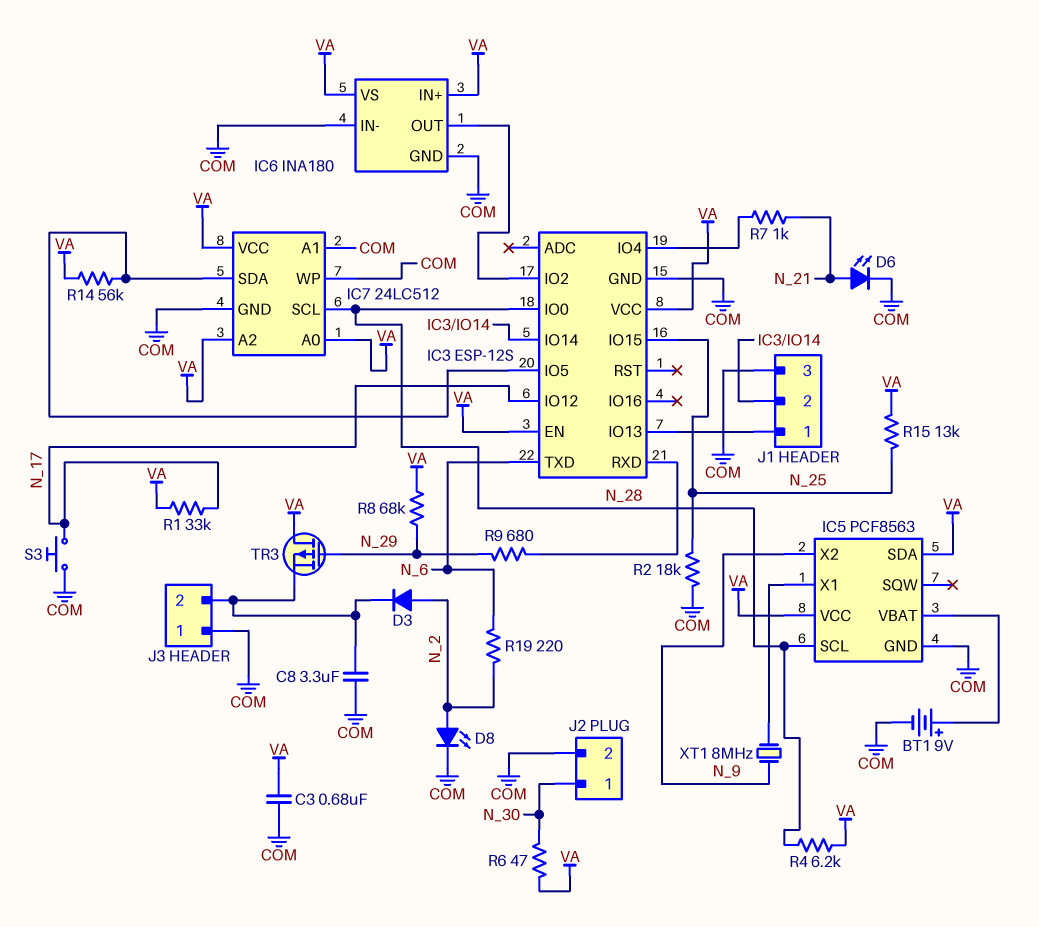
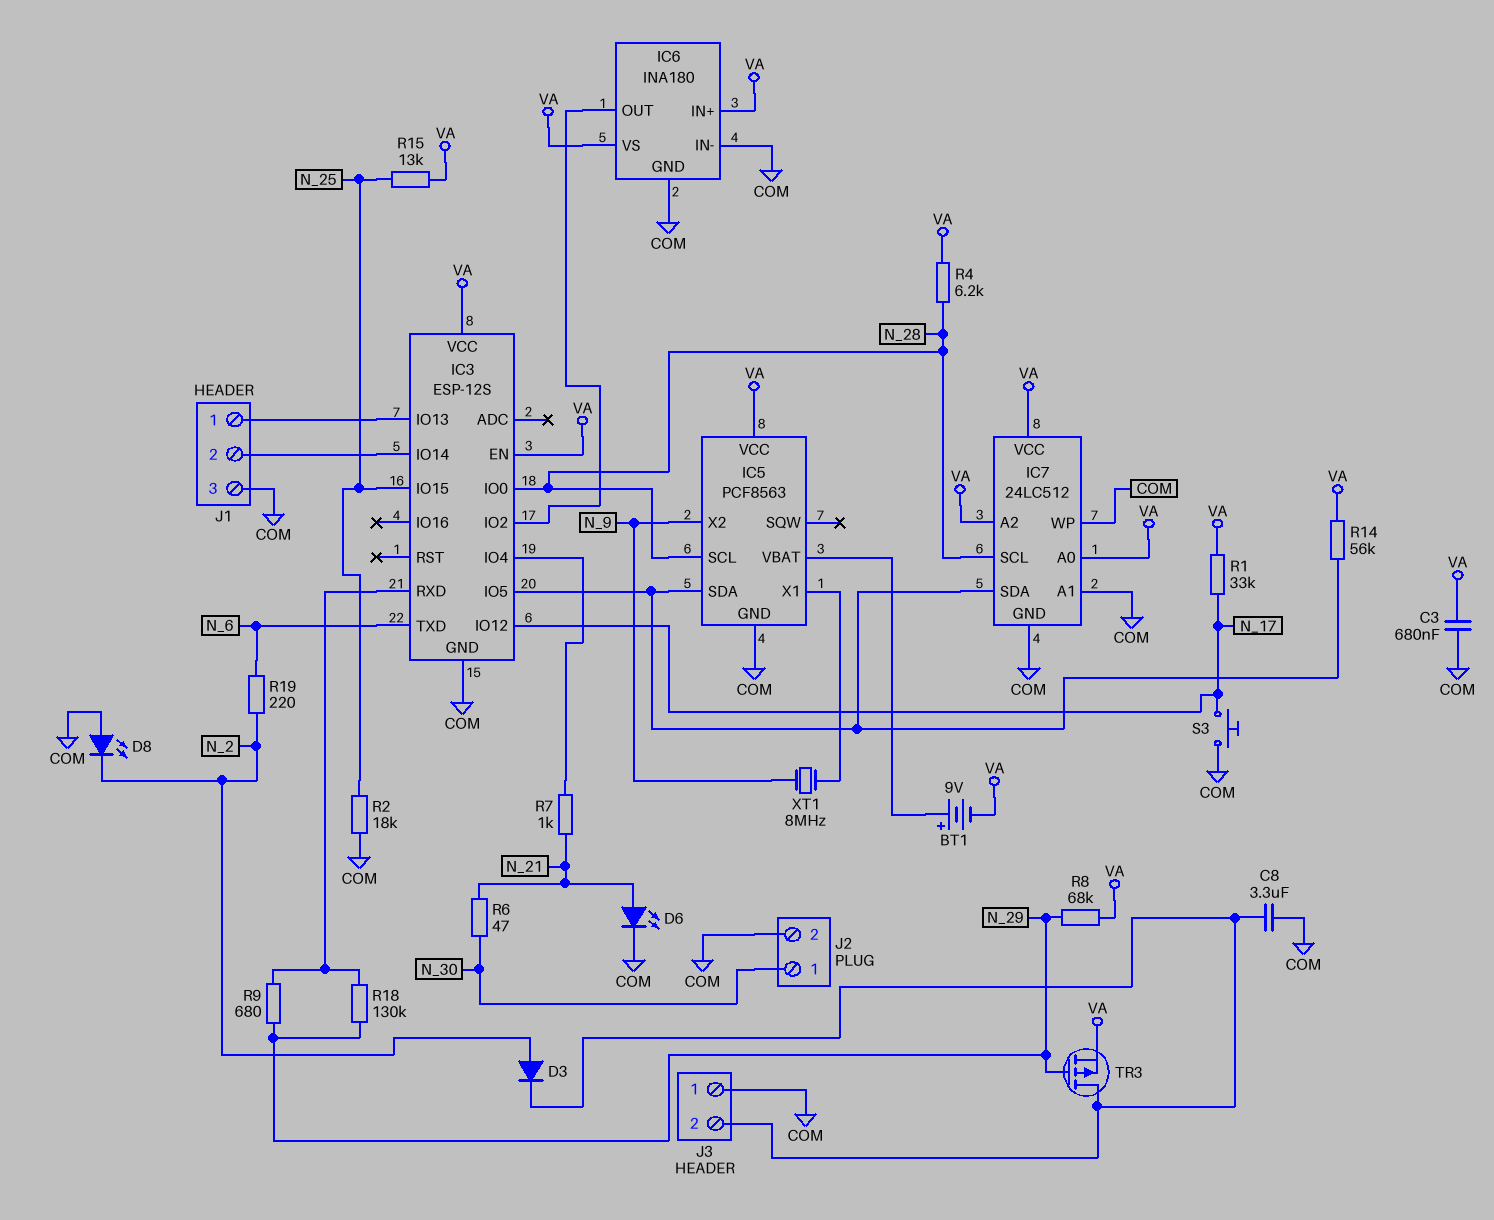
BT1: 9V (plus IC5/VBAT, minus COM) -> 9V (plus IC5/VBAT, minus VA)
D8: LED (A N_2, K COM) -> LED (A COM, K N_2)
IC5 pin SDA: VA -> IC3/IO5
R6: 47 (N_30, VA) -> 47 (N_21, N_30)
R18: none -> 130k (IC3/RXD, N_29)
TR3: PMOS (G N_29, D VA, S J3/2) -> PMOS (G N_29, D J3/2, S VA)

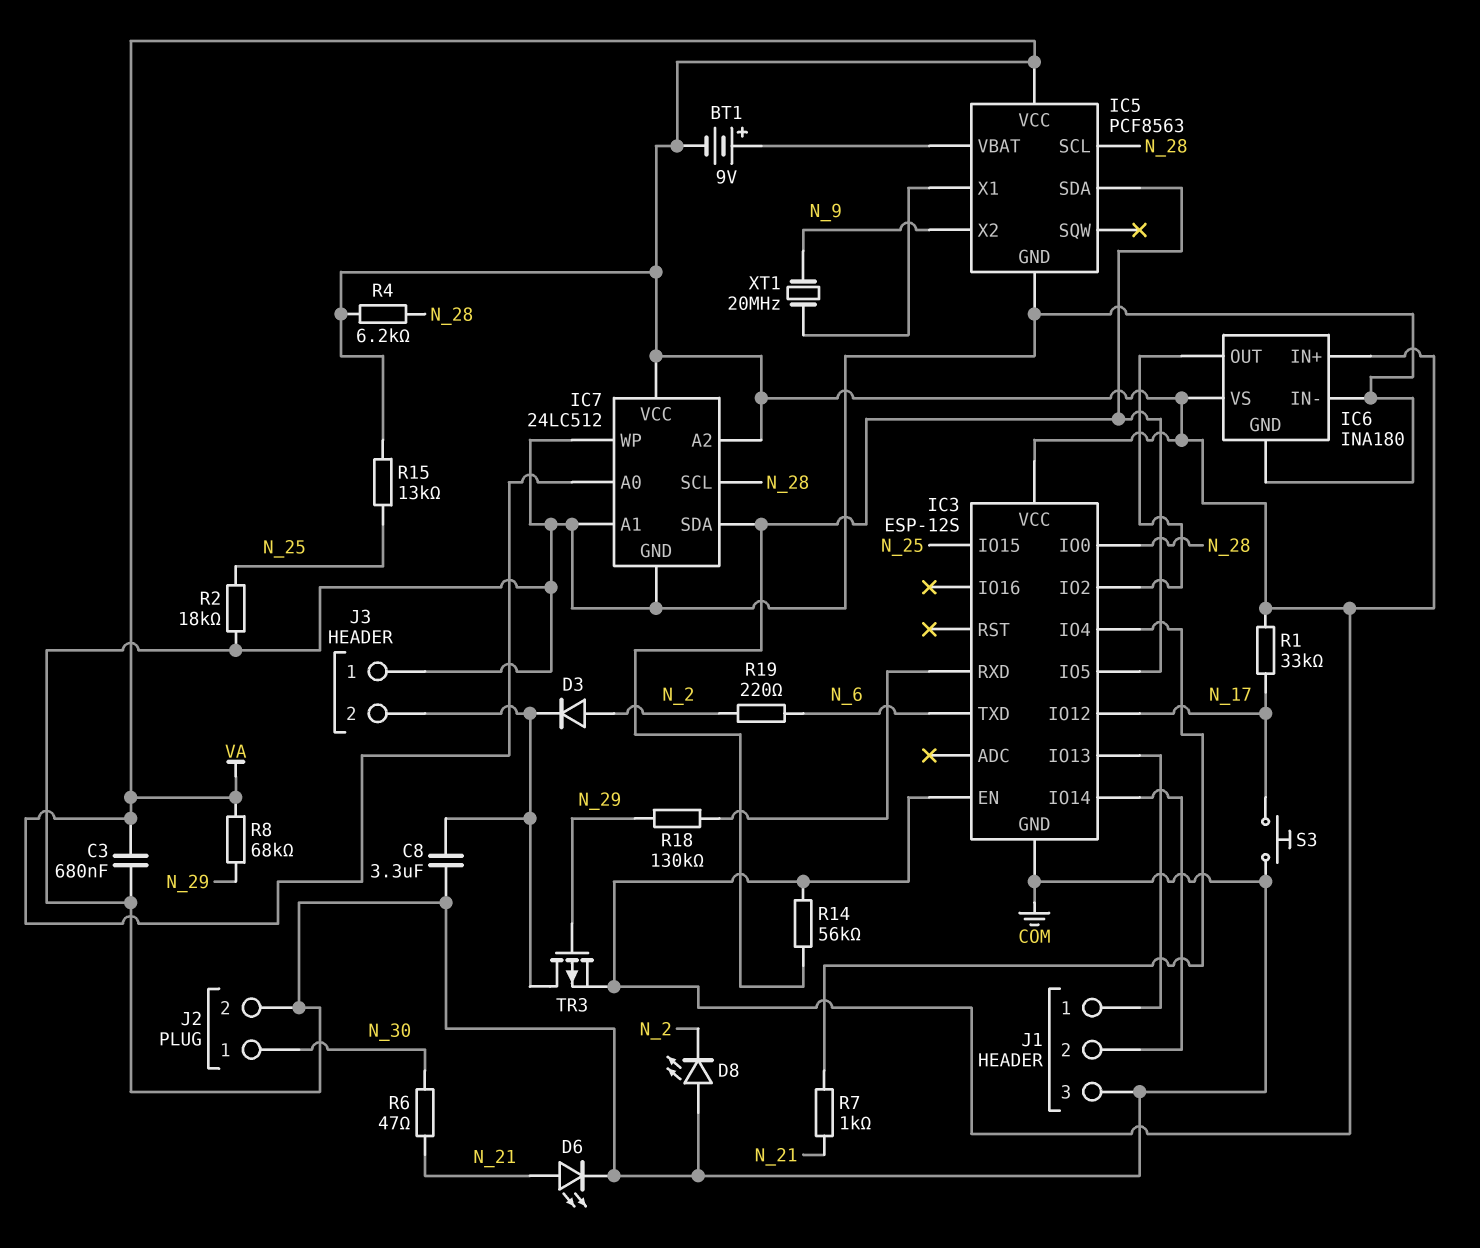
R9: 680 (IC3/RXD, N_29) -> none
XT1: 8MHz (IC5/X1, N_9) -> 20MHz (IC5/X1, N_9)

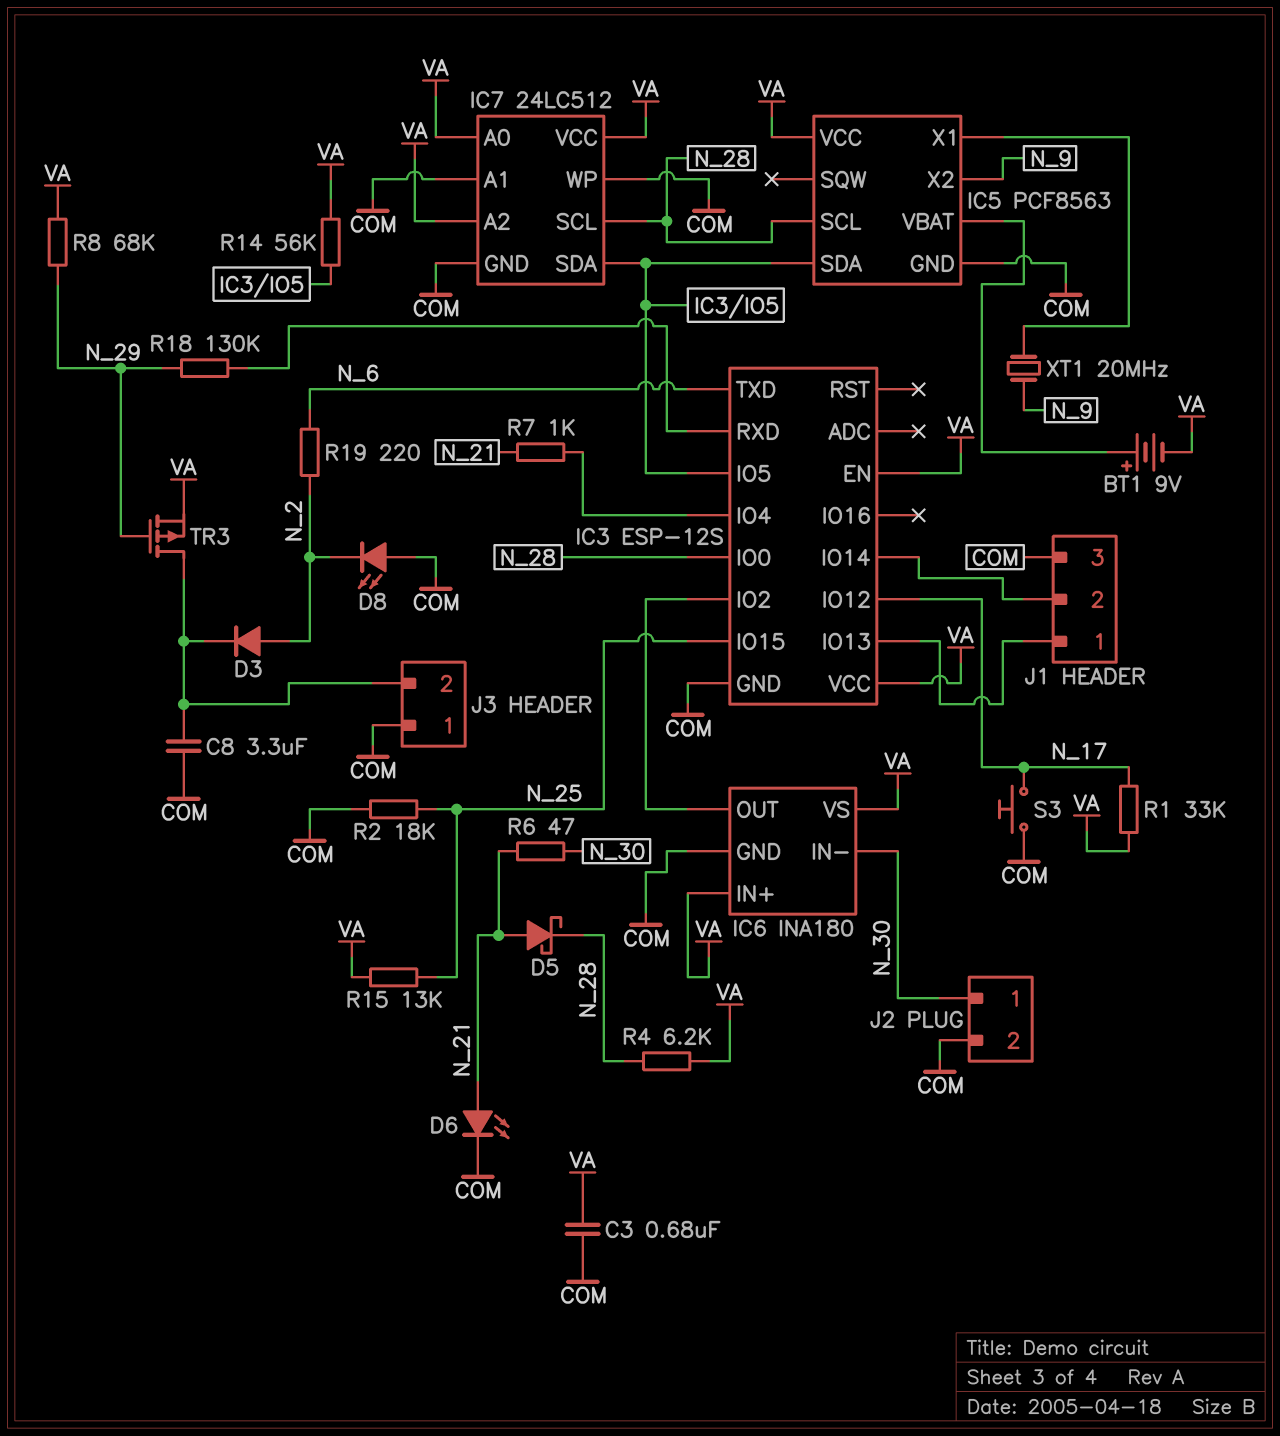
D5: none -> schottky (A N_21, K N_28)
IC6 pin IN-: COM -> N_30

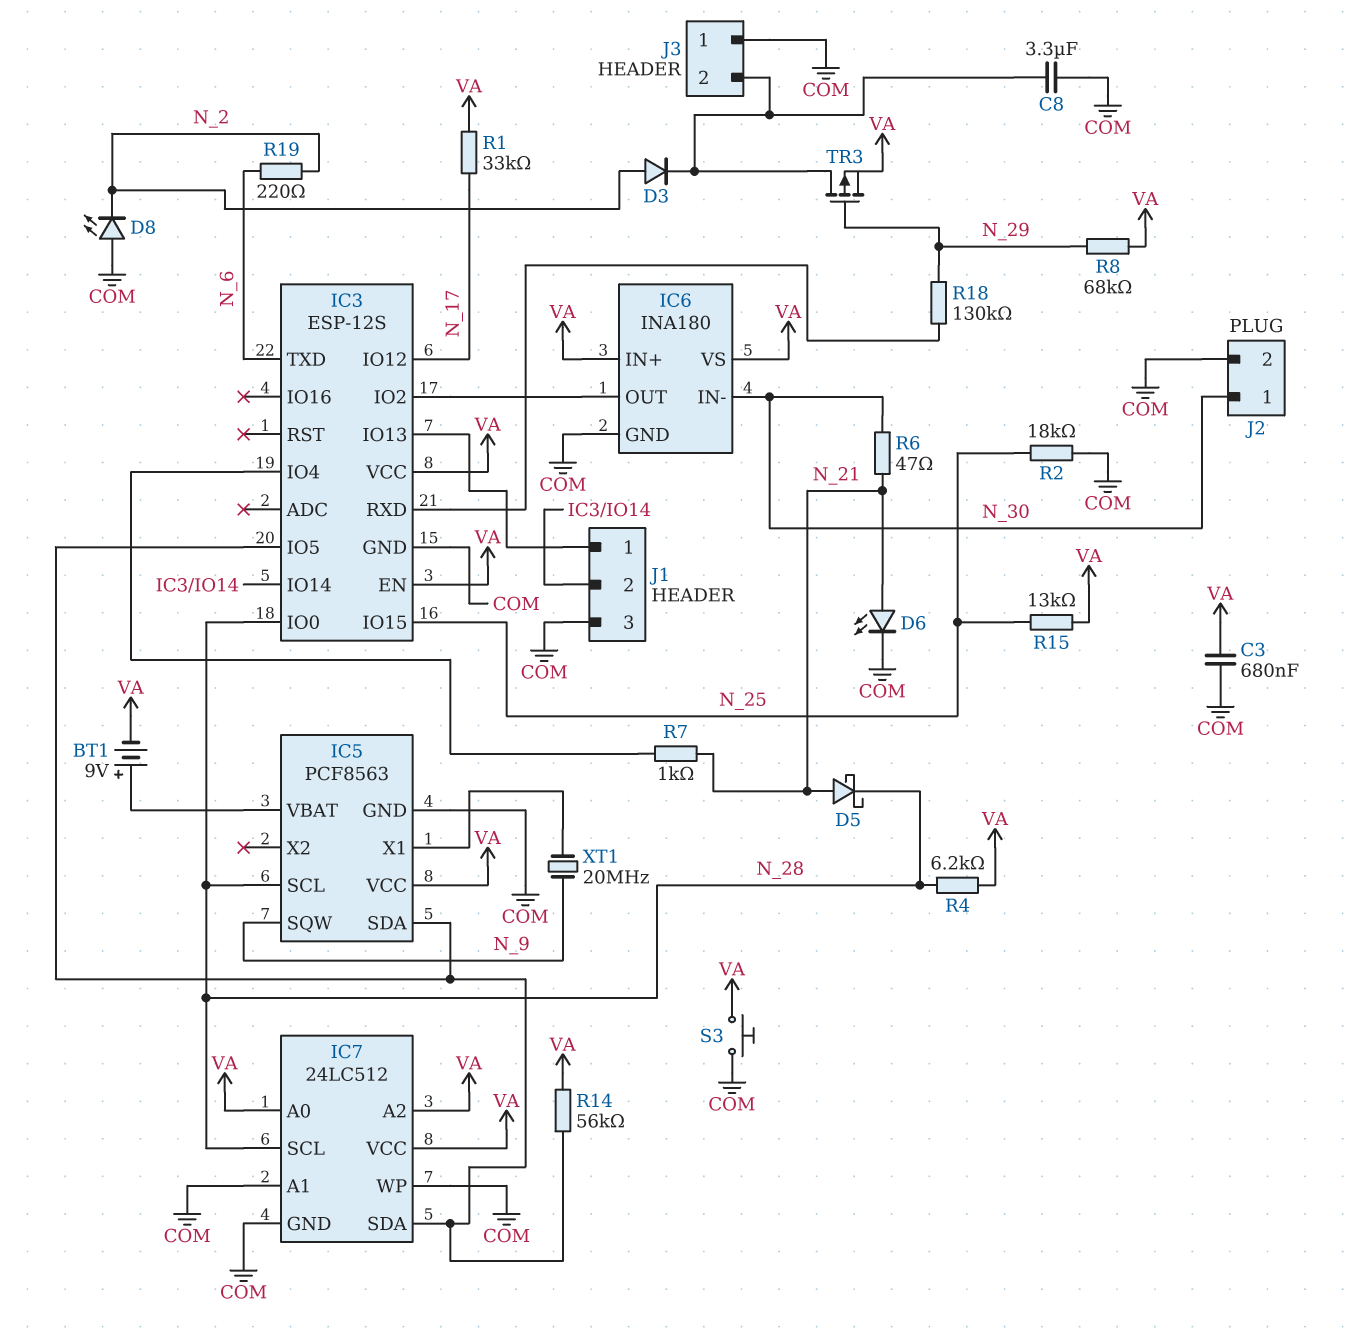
IC5 pin SQW: none -> N_9
IC5 pin X2: N_9 -> none
S3: button (COM, N_17) -> button (COM, VA)

